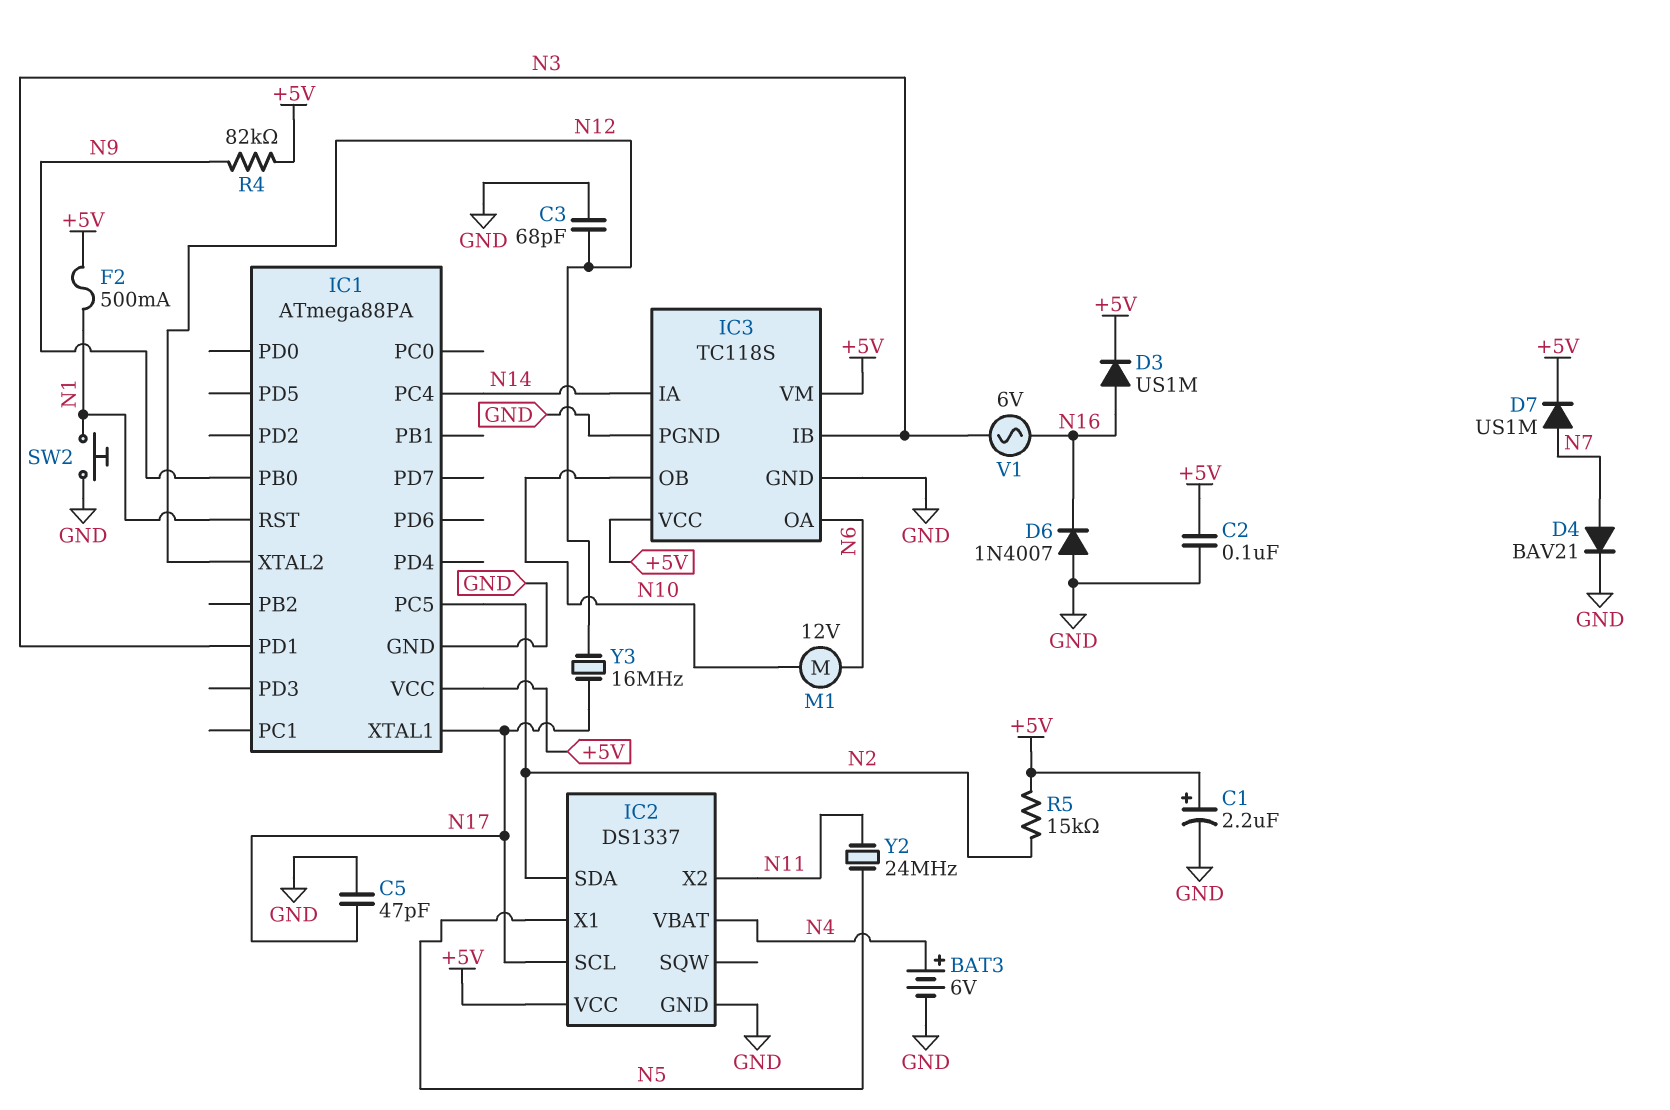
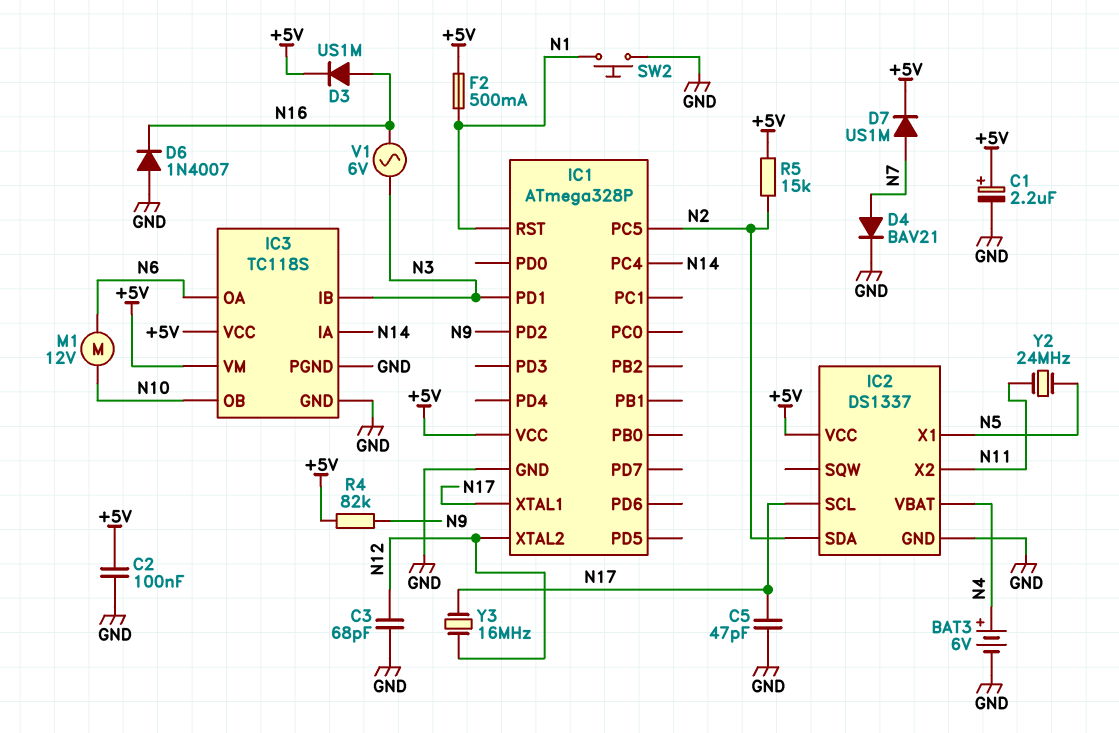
IC1: ATmega88PA -> ATmega328P
IC1 pin PB0: N9 -> none
IC1 pin PD2: none -> N9

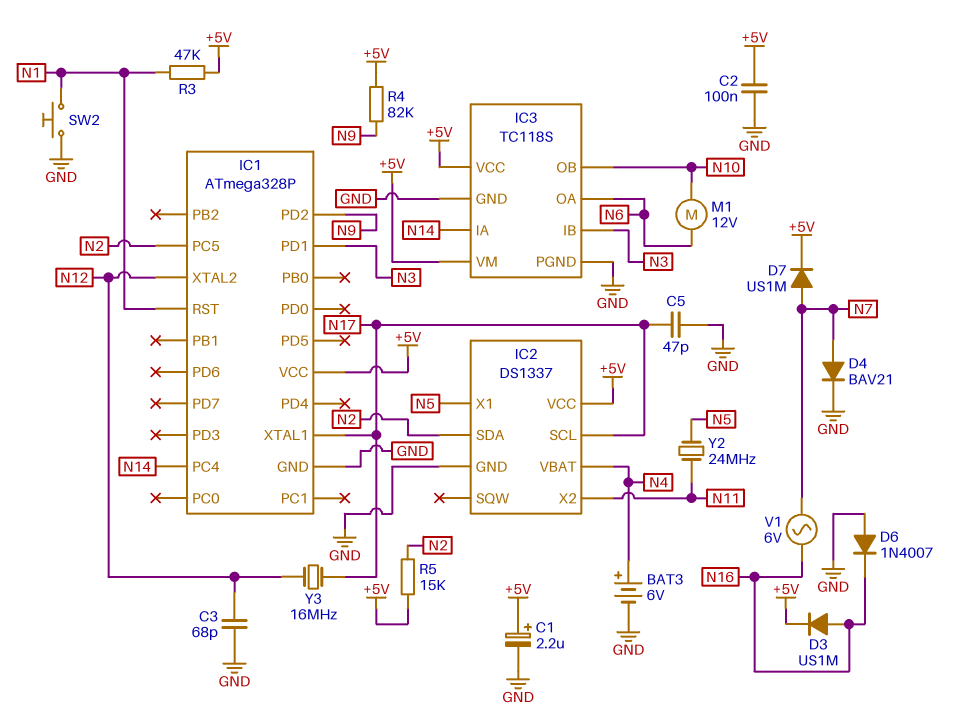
F2: 500mA (+5V, N1) -> none
R3: none -> 47k (+5V, N1)
V1: AC 6V (N3, N16) -> AC 6V (N7, N16)

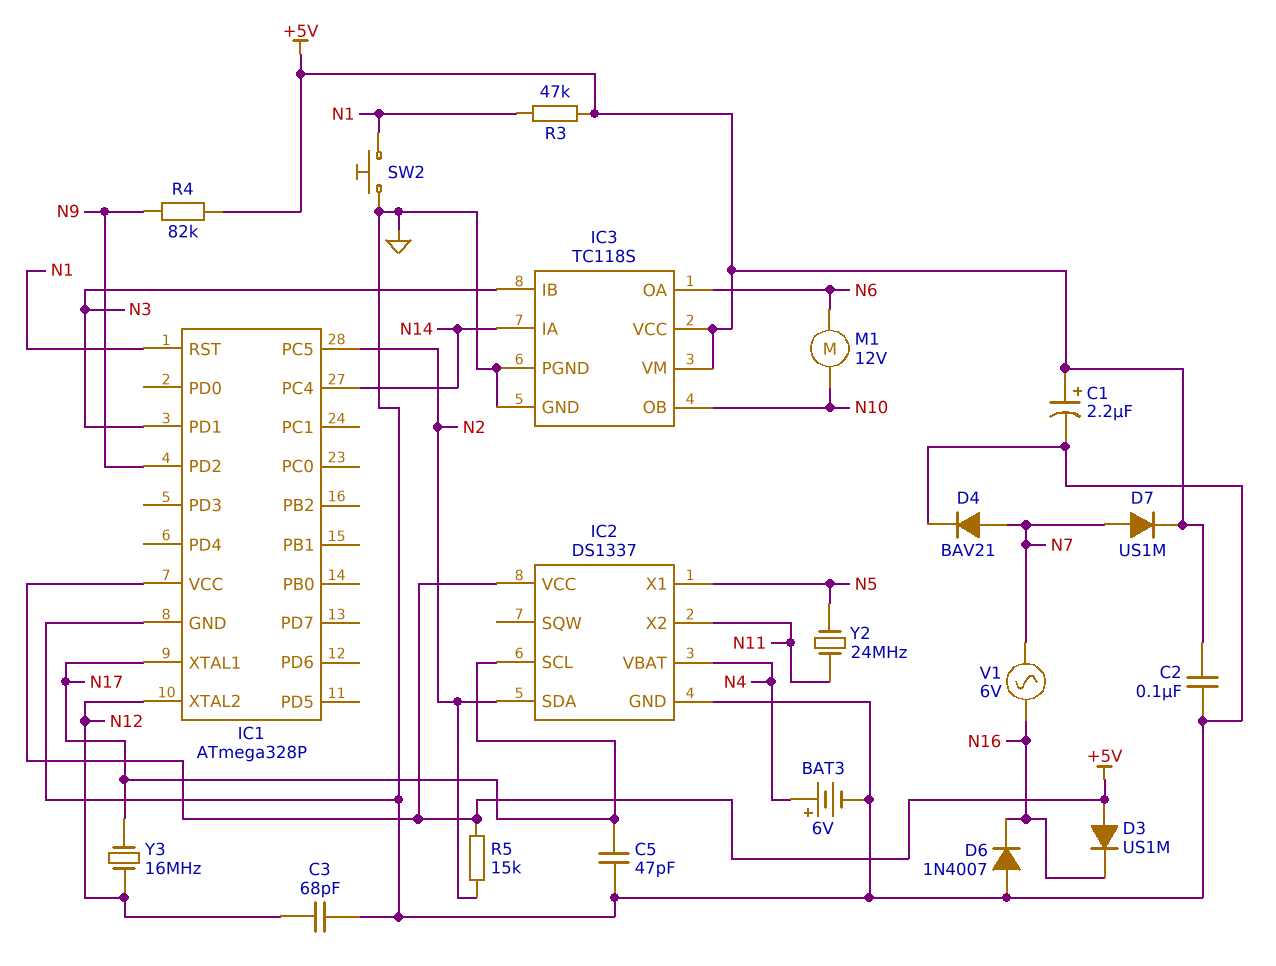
D3: diode US1M (A N16, K +5V) -> diode US1M (A +5V, K N16)

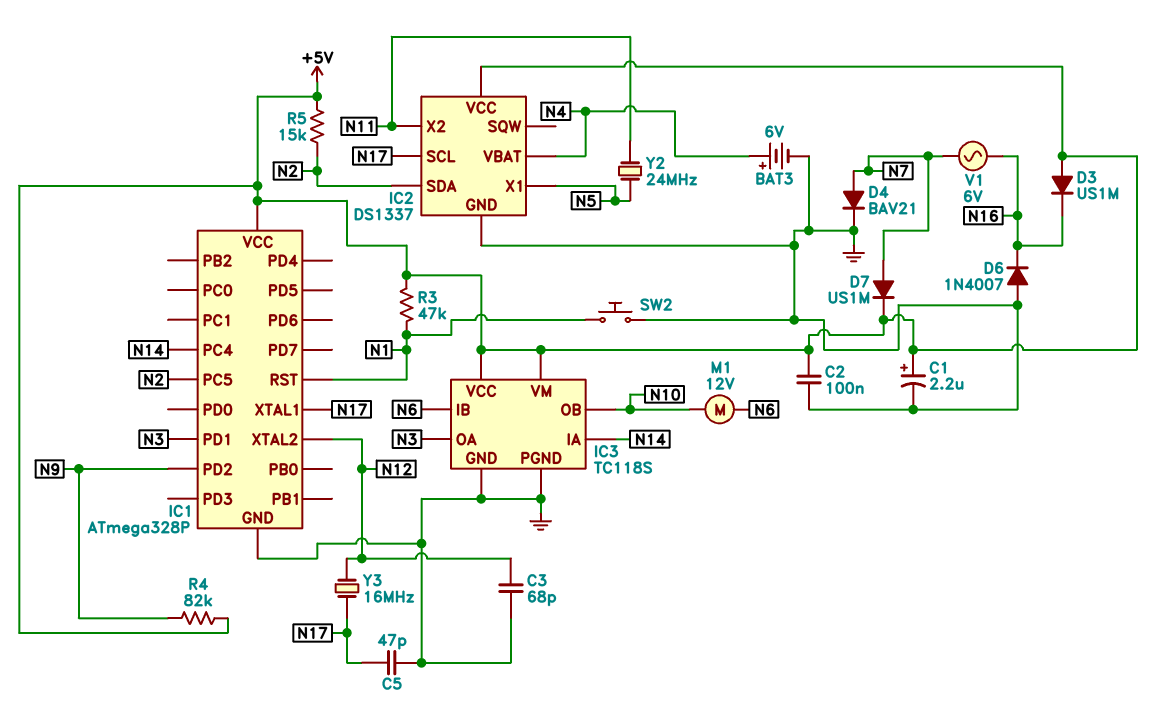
IC3 pin IB: N3 -> N6
IC3 pin OA: N6 -> N3

